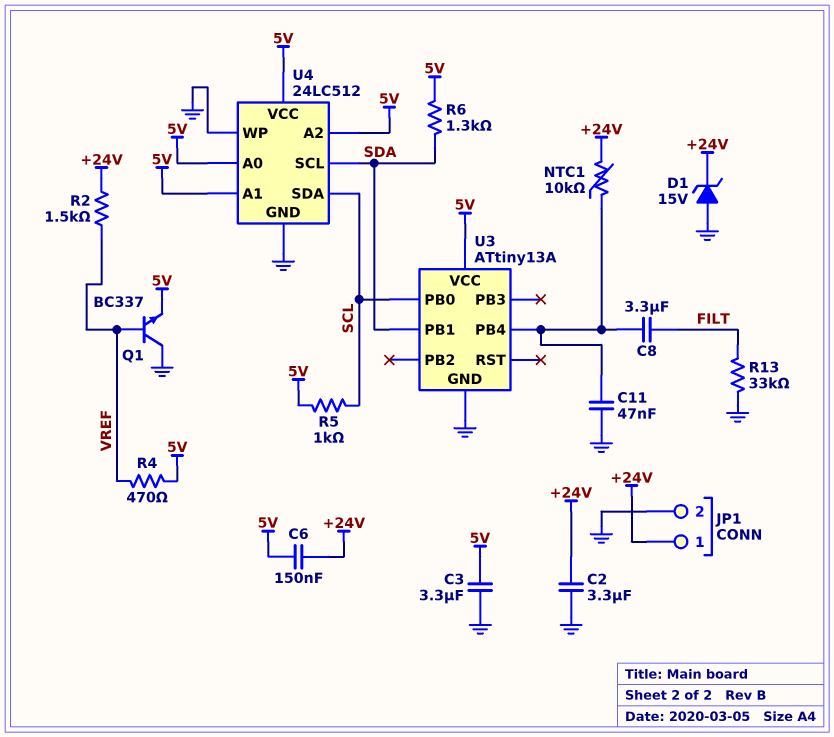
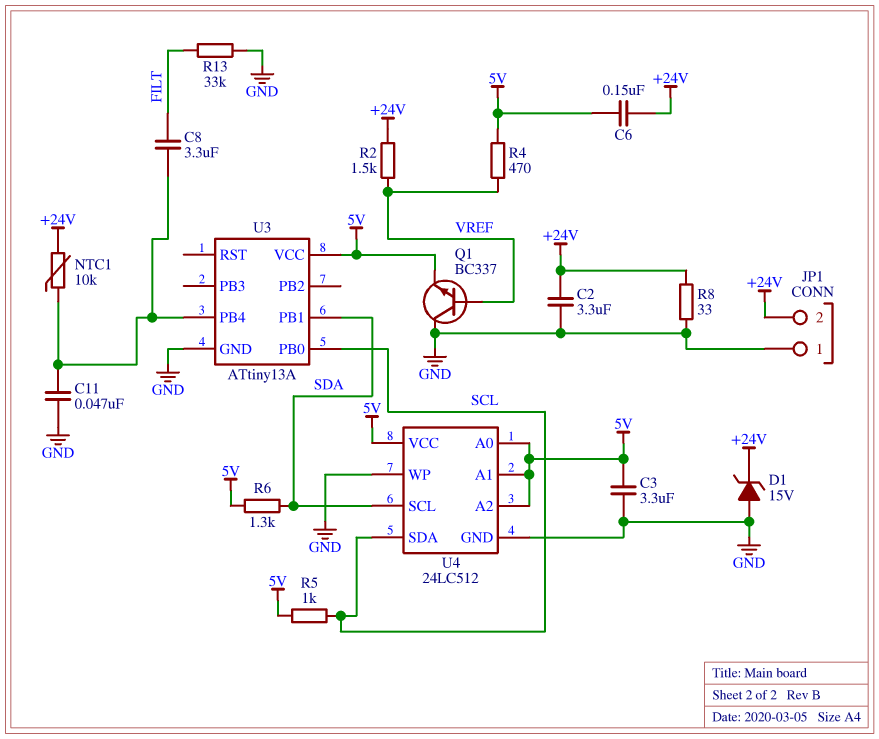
JP1 pin 1: +24V -> GND
JP1 pin 2: GND -> +24V
R8: none -> 33 (+24V, GND)

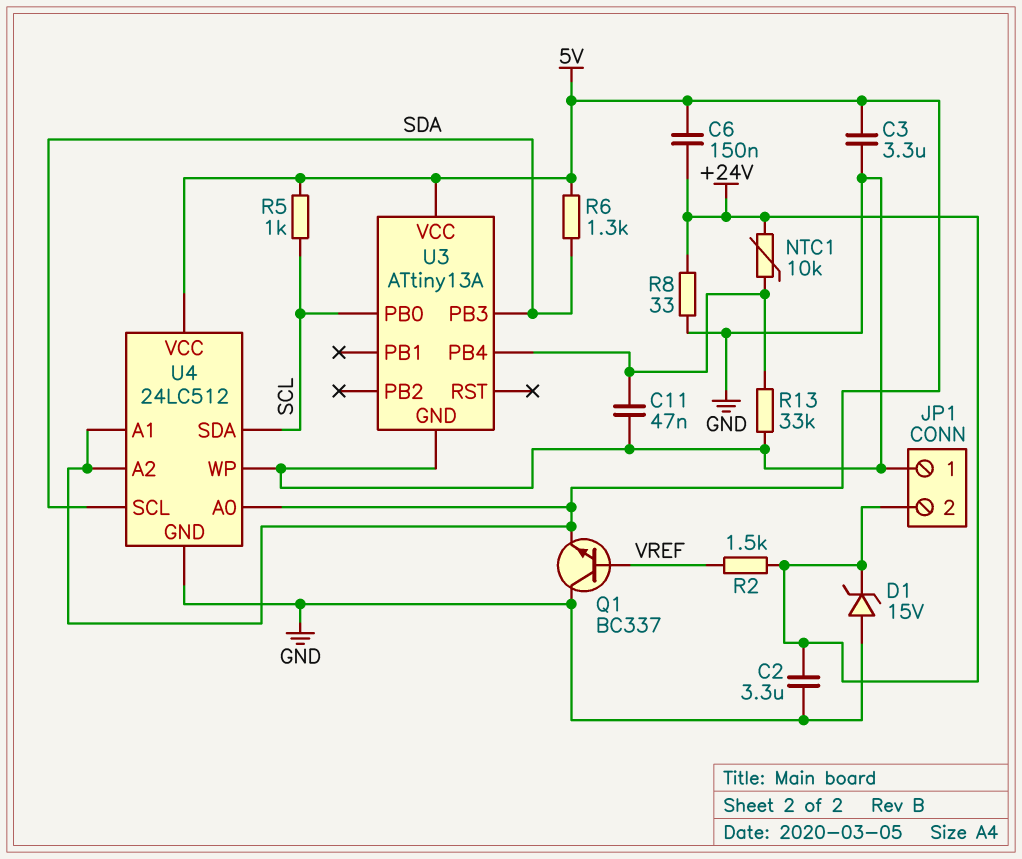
C8: 3.3uF (FILT, U3/PB4) -> none
R4: 470 (5V, VREF) -> none
R13: 33k (FILT, GND) -> 33k (GND, U3/PB4)
U3 pin PB1: SDA -> none
U3 pin PB3: none -> SDA

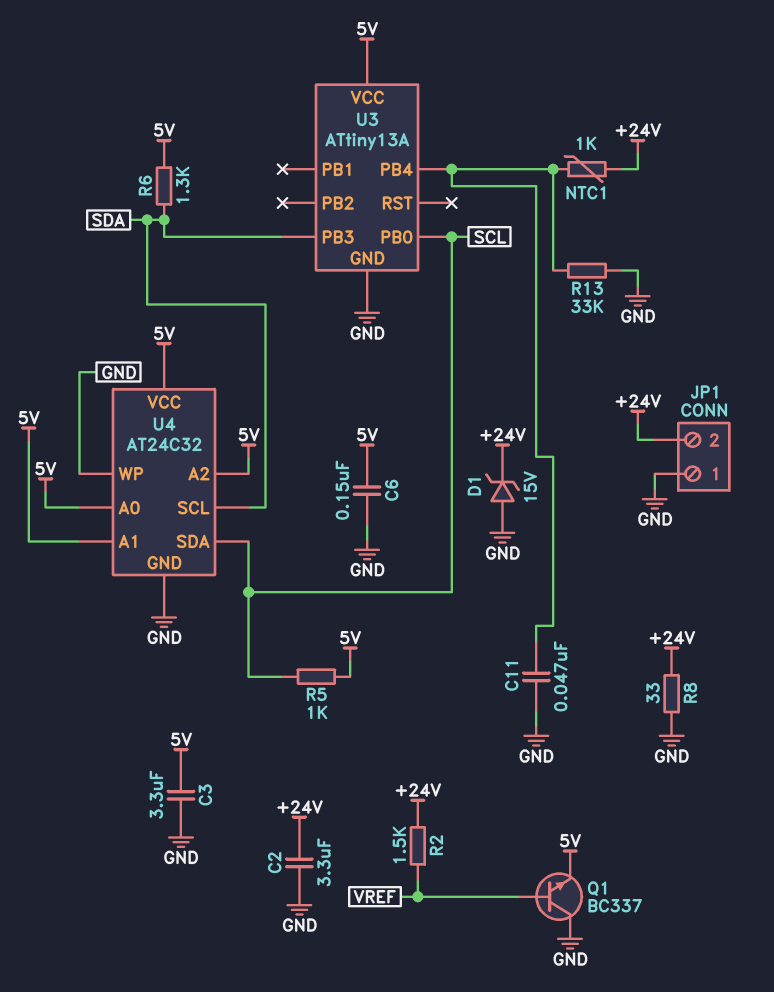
C6: 150nF (+24V, 5V) -> 150nF (5V, GND)
NTC1: 10k (+24V, U3/PB4) -> 1k (+24V, U3/PB4)
U4: 24LC512 -> AT24C32

